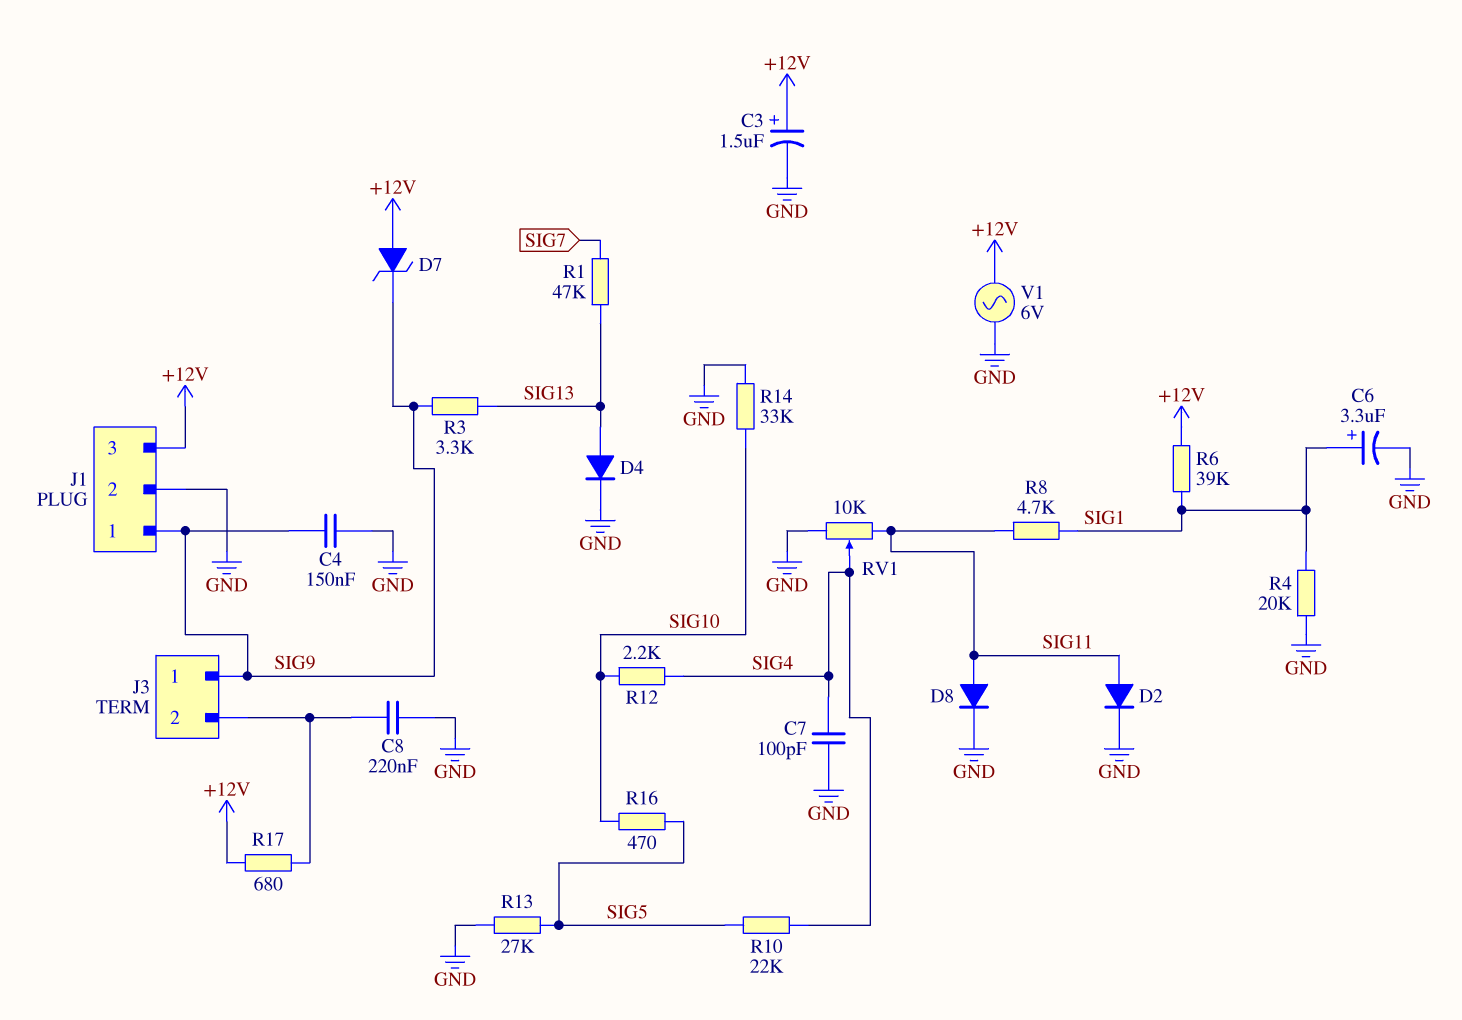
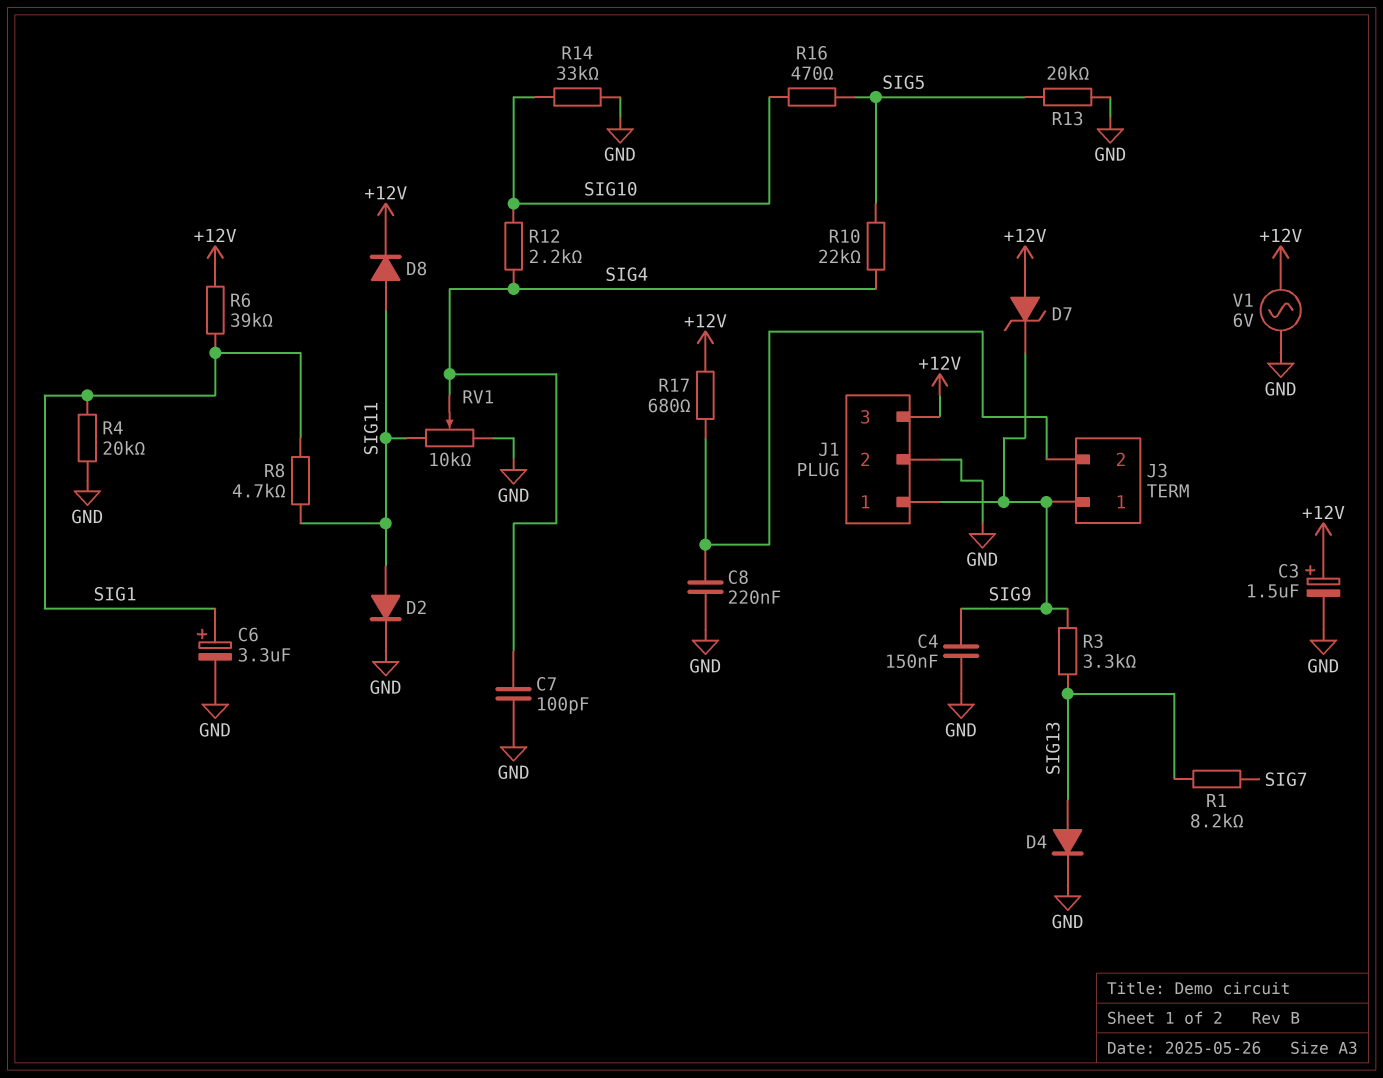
D8: diode (A SIG11, K GND) -> diode (A SIG11, K +12V)
R1: 47k (SIG7, SIG13) -> 8.2k (SIG7, SIG13)
R13: 27k (GND, SIG5) -> 20k (GND, SIG5)

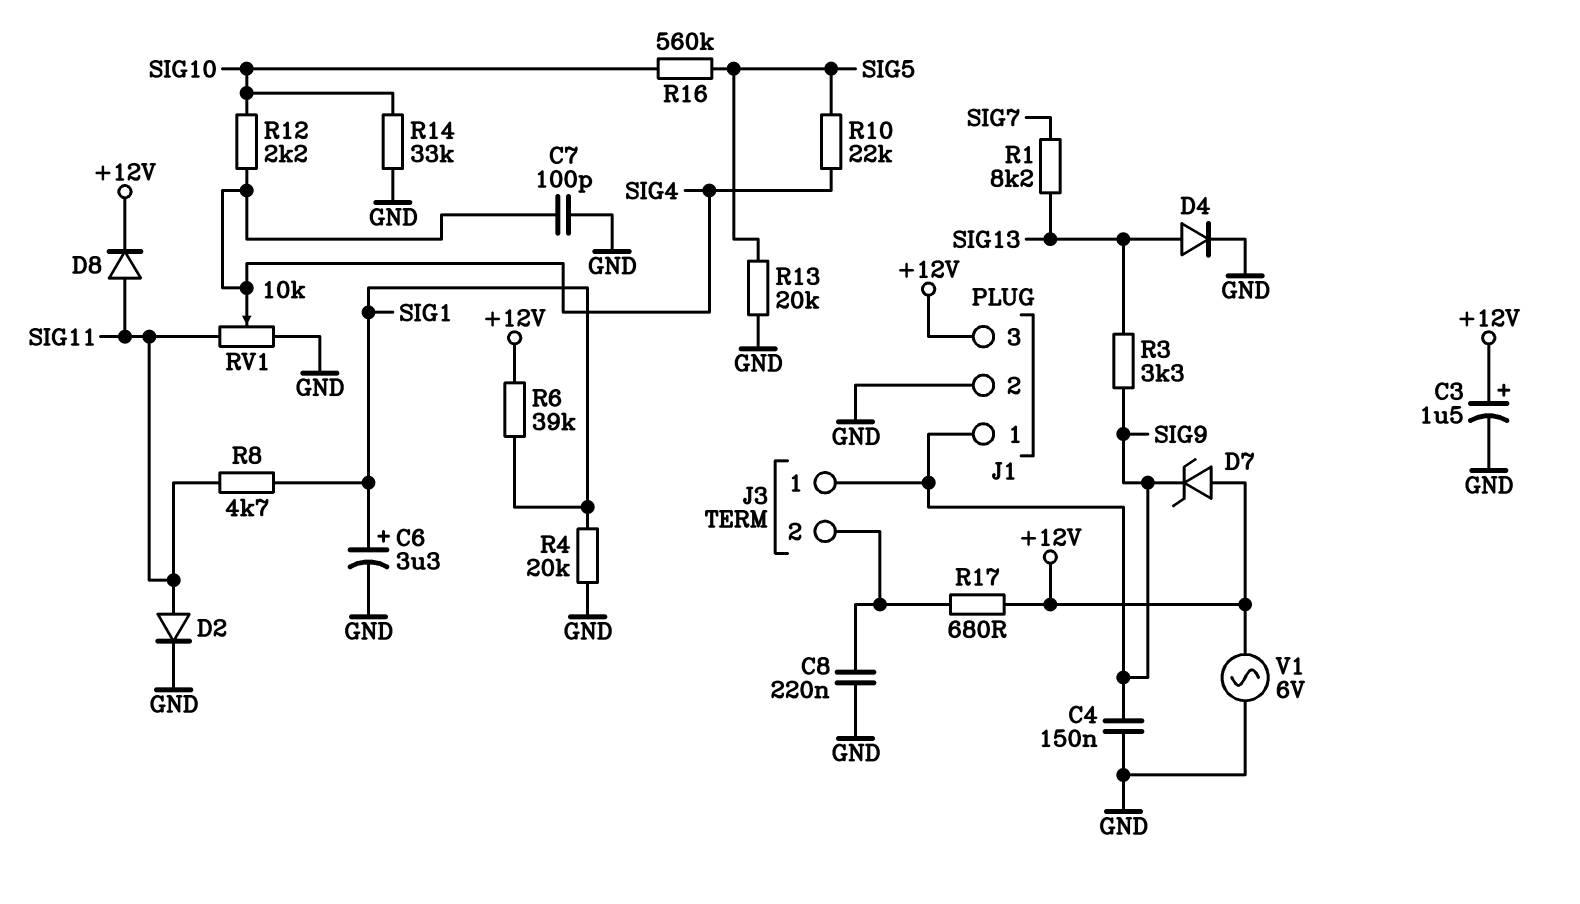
R16: 470 (SIG5, SIG10) -> 560k (SIG5, SIG10)

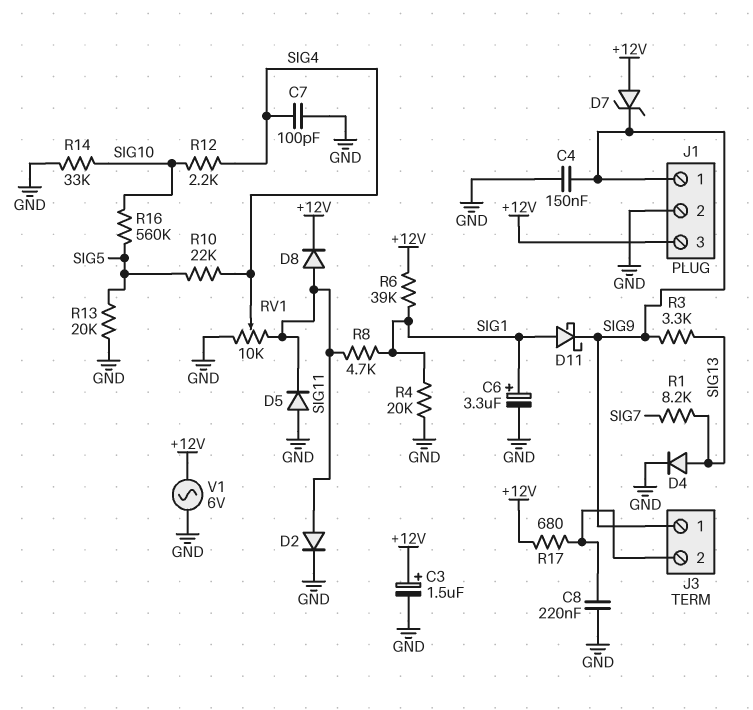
D5: none -> diode (A GND, K SIG11)
D11: none -> schottky (A SIG1, K SIG9)

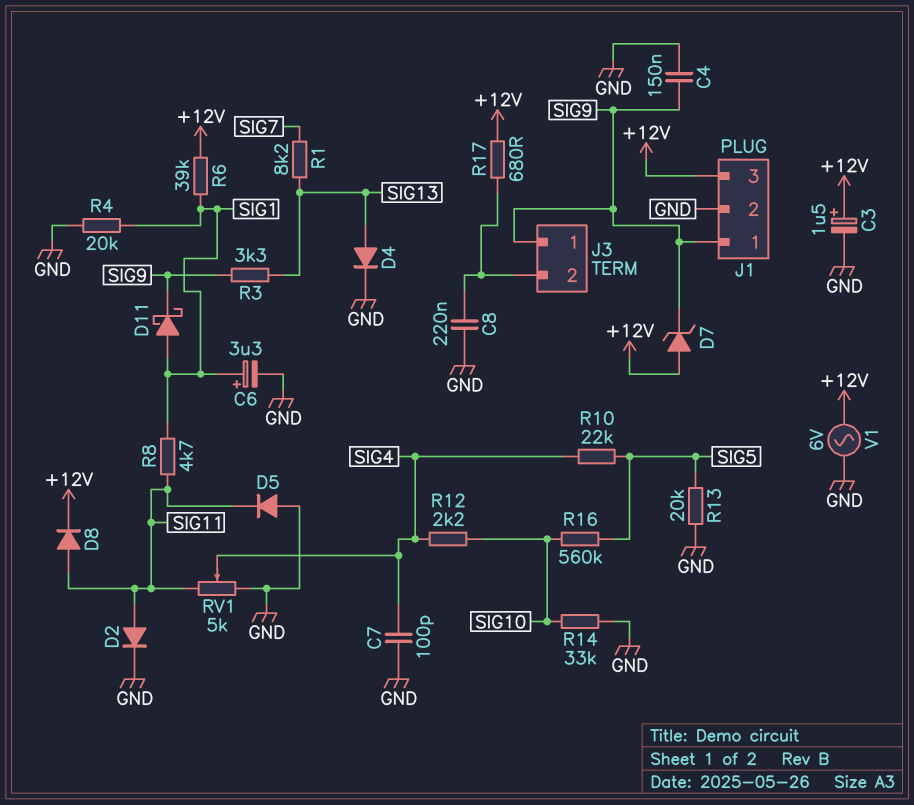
RV1: 10k (GND, SIG11, wiper SIG4) -> 5k (GND, SIG11, wiper SIG4)

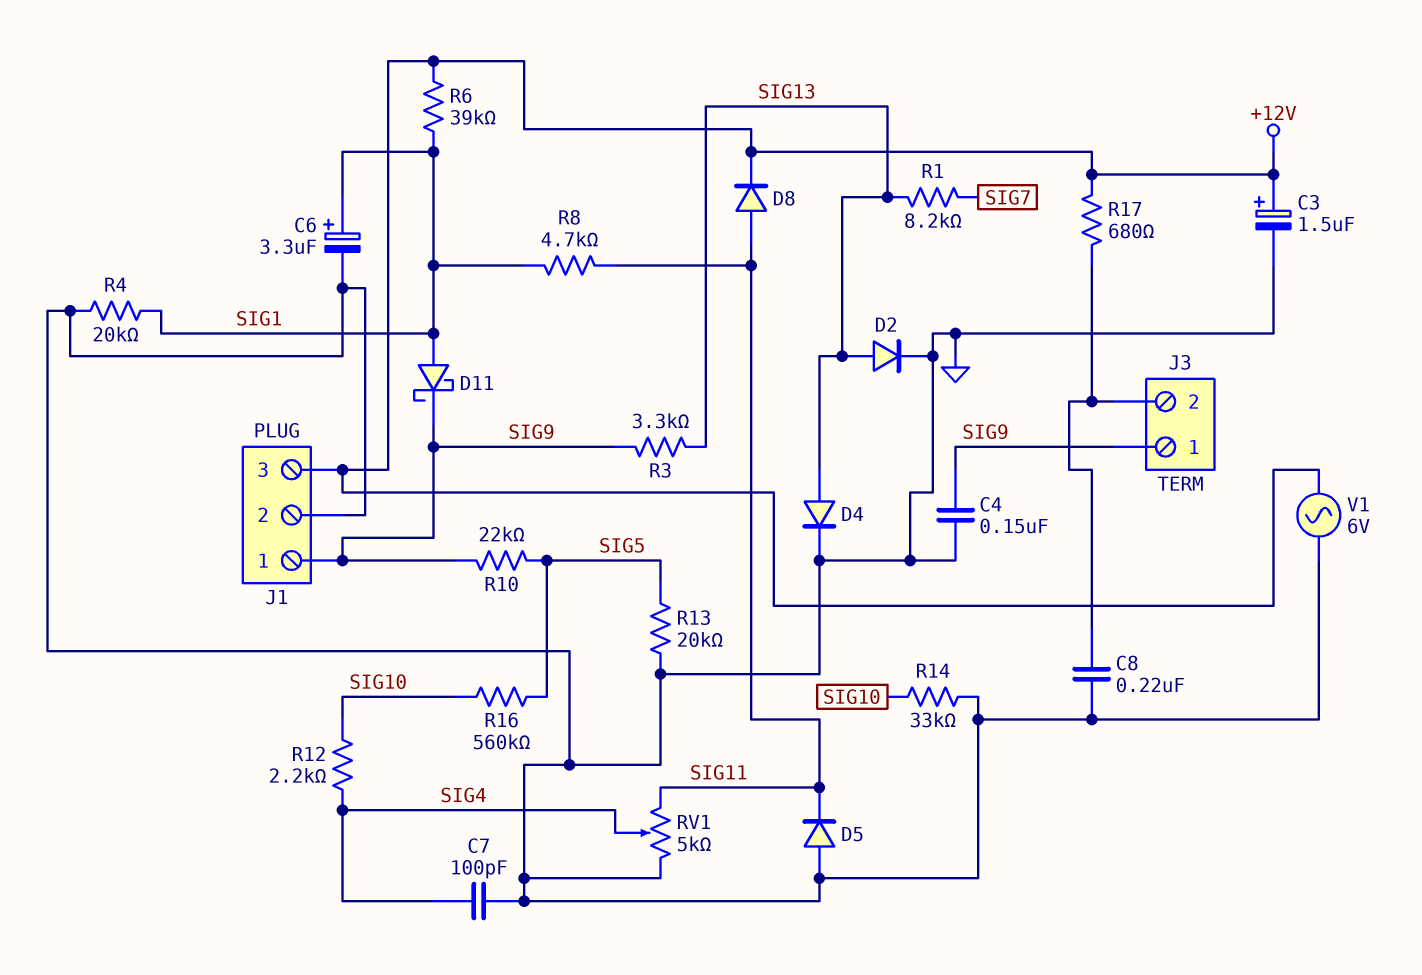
D2: diode (A SIG11, K GND) -> diode (A SIG13, K GND)
D7: zener (A +12V, K SIG9) -> none
R10: 22k (SIG4, SIG5) -> 22k (SIG5, SIG9)

